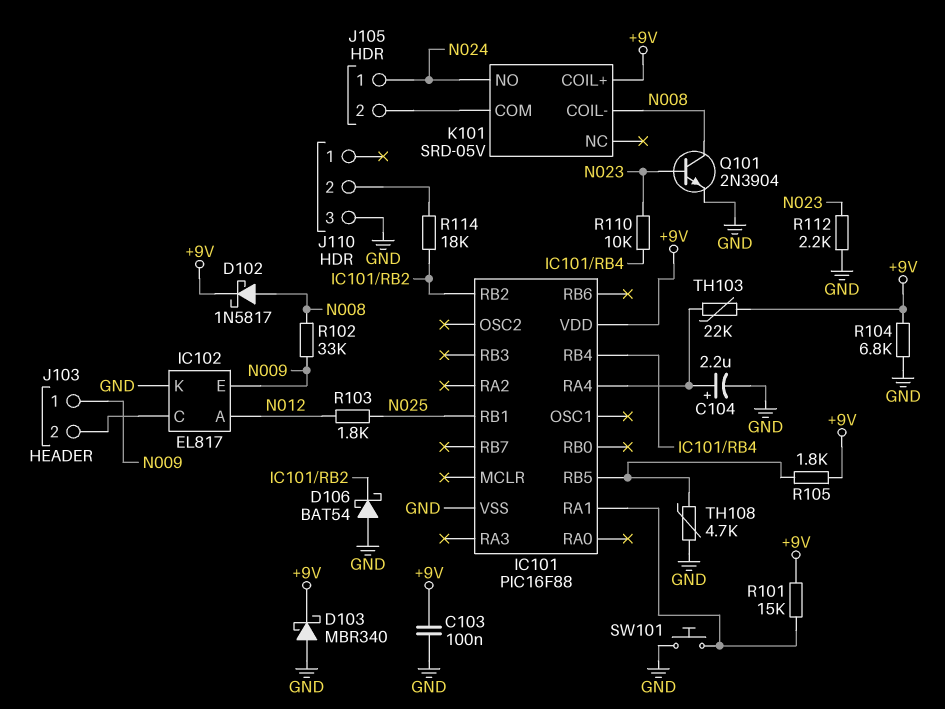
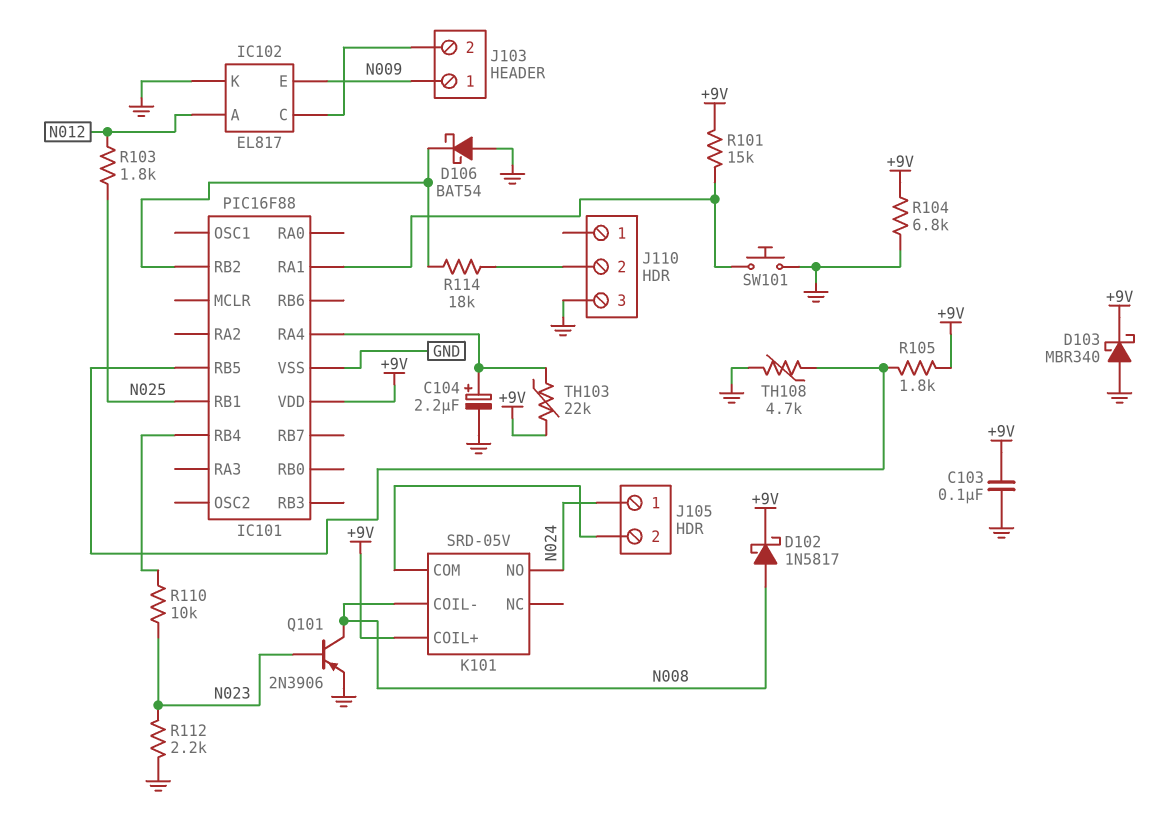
Q101: NPN 2N3904 (B N023, C N008, E GND) -> PNP 2N3906 (B N023, C N008, E GND)
R102: 33k (N008, N009) -> none

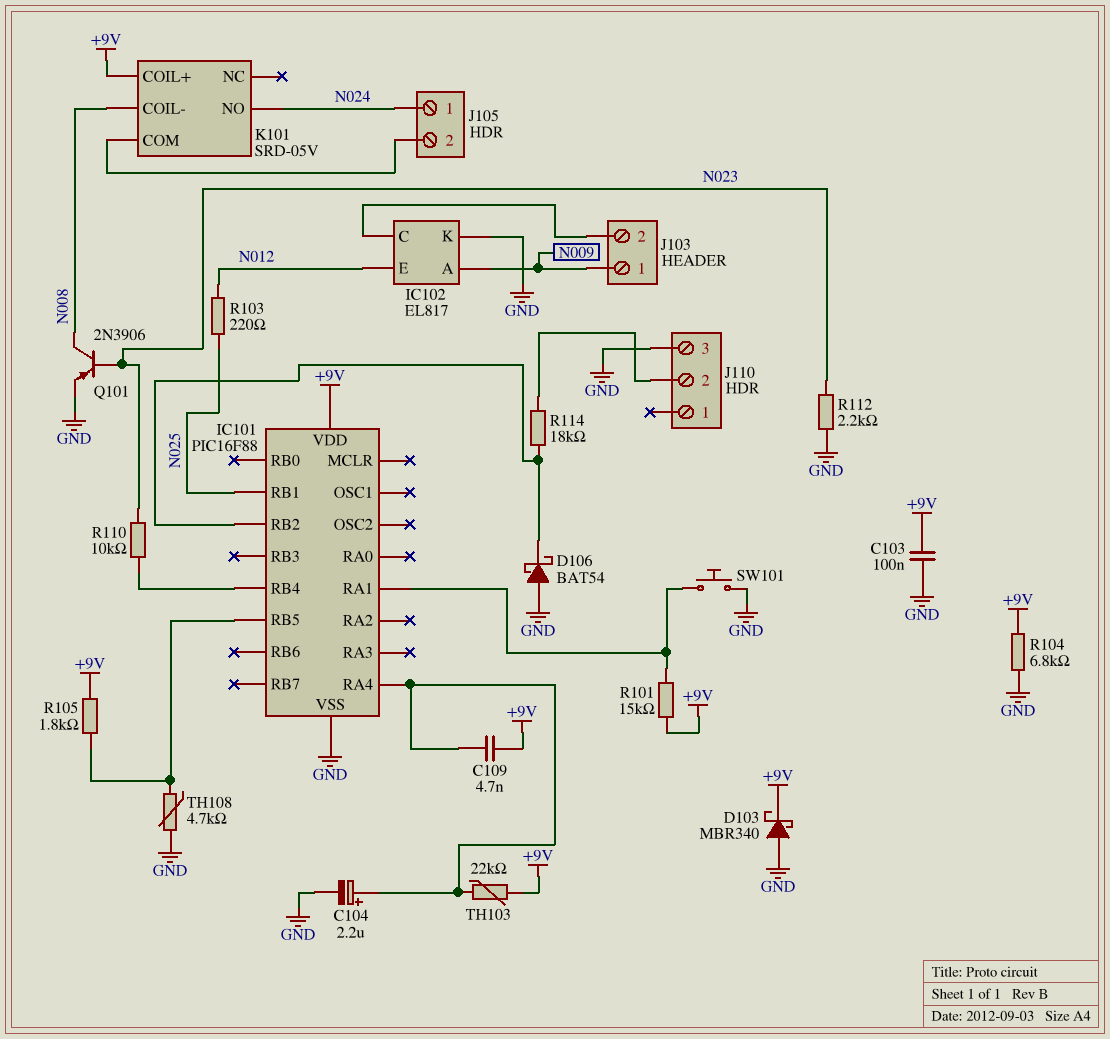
C109: none -> 4.7nF (+9V, IC101/RA4)
D102: schottky 1N5817 (A N008, K +9V) -> none
IC102 pin A: N012 -> N009
IC102 pin E: N009 -> N012
R103: 1.8k (N012, N025) -> 220 (N012, N025)

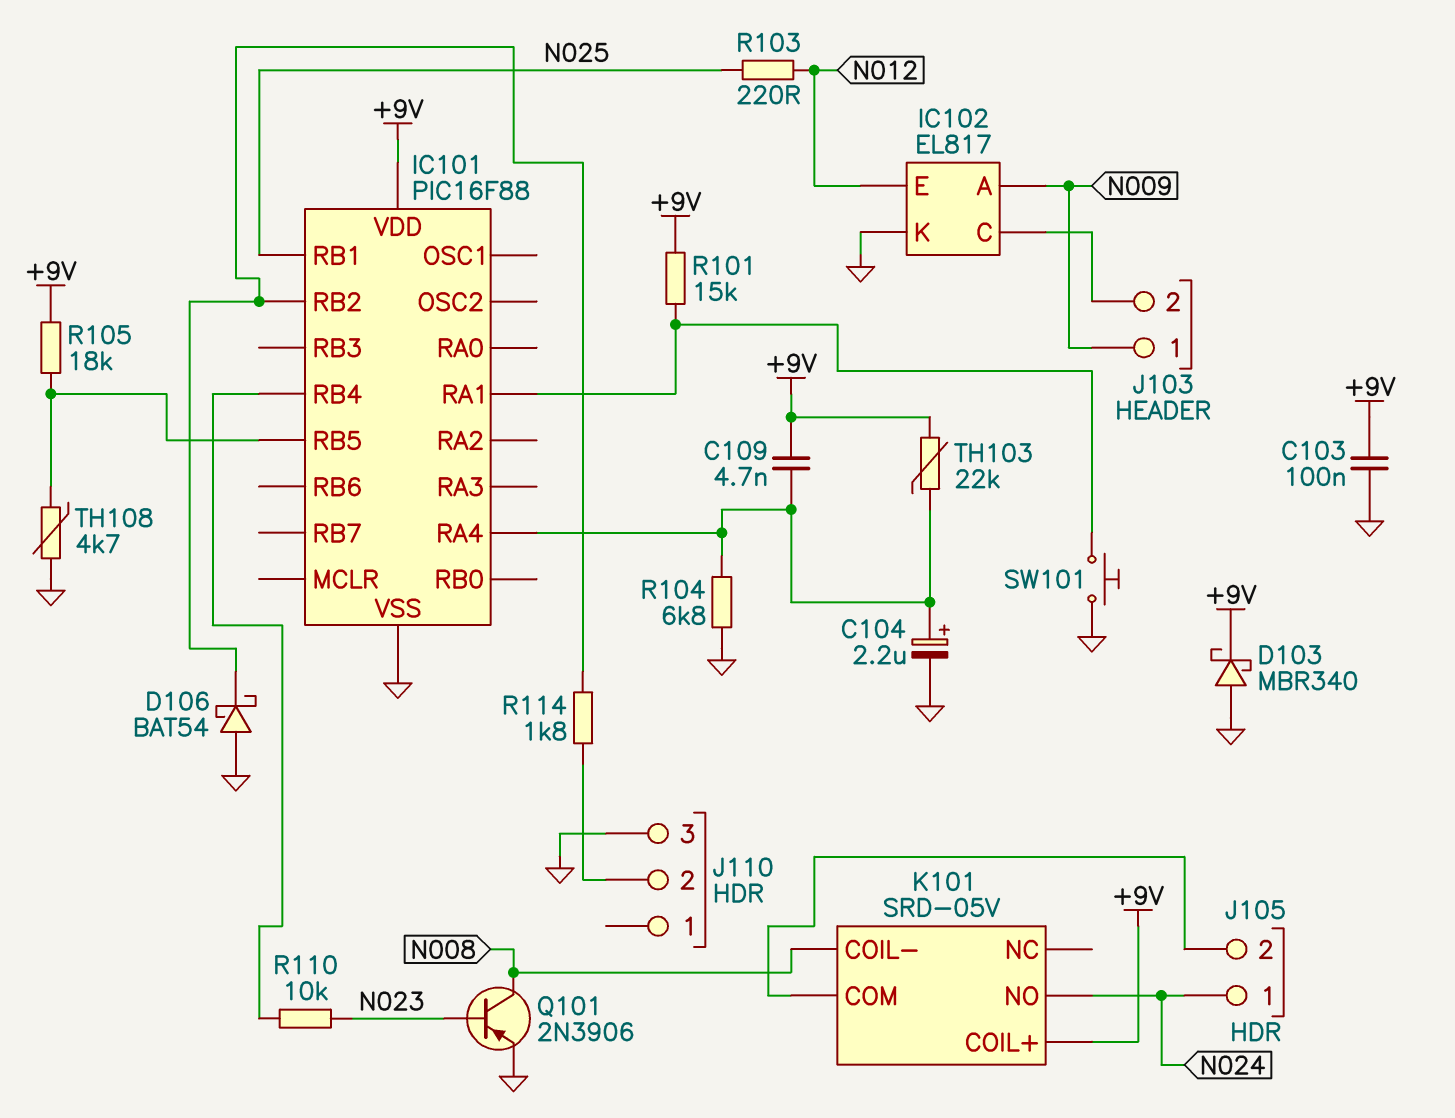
R104: 6.8k (+9V, GND) -> 6.8k (GND, IC101/RA4)
R105: 1.8k (+9V, IC101/RB5) -> 18k (+9V, IC101/RB5)
R112: 2.2k (GND, N023) -> none
R114: 18k (IC101/RB2, J110/2) -> 1.8k (IC101/RB2, J110/2)

